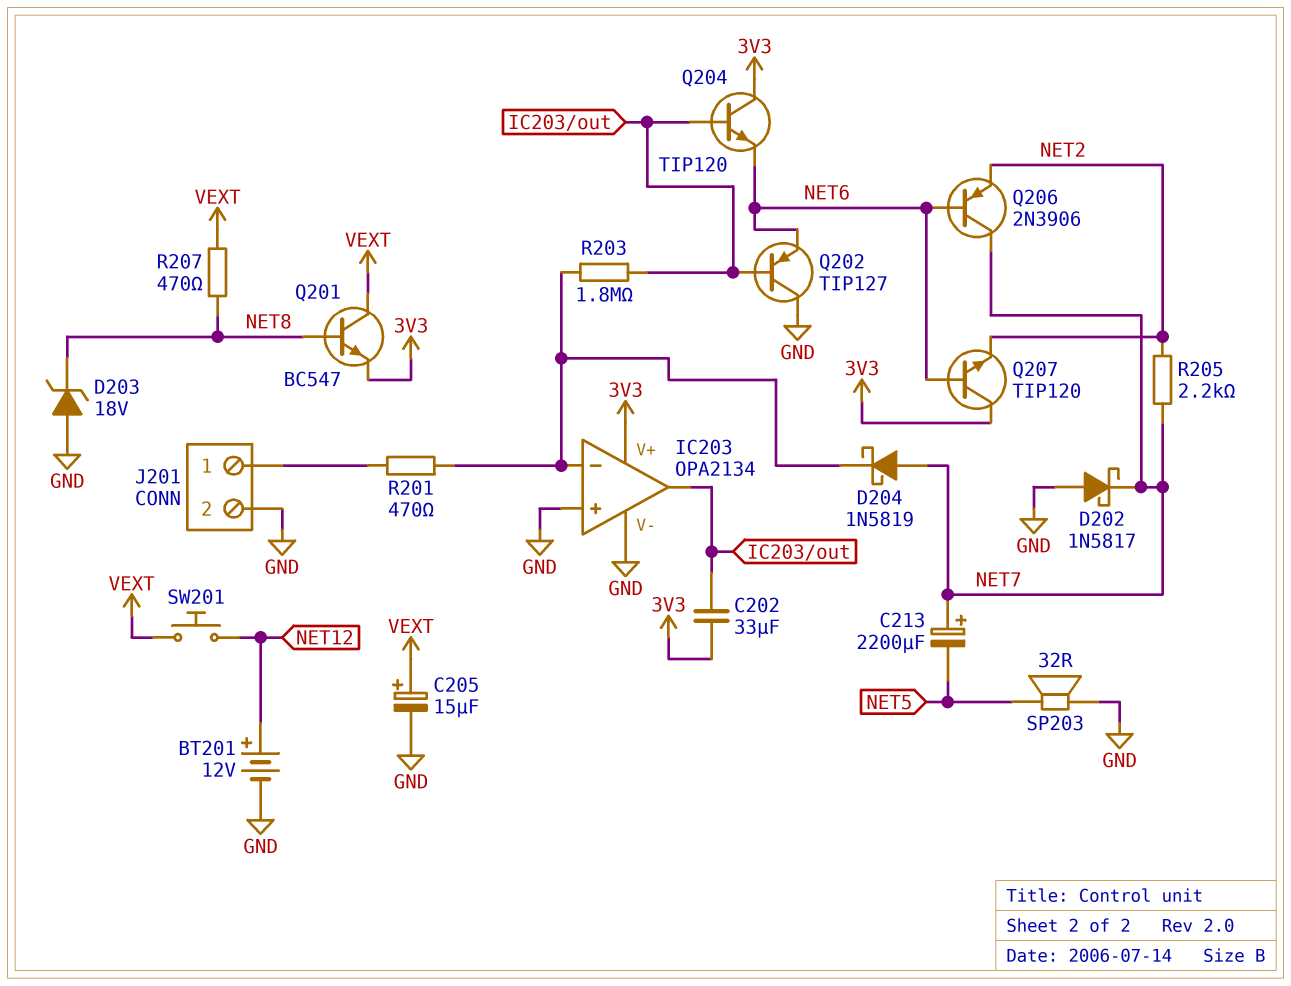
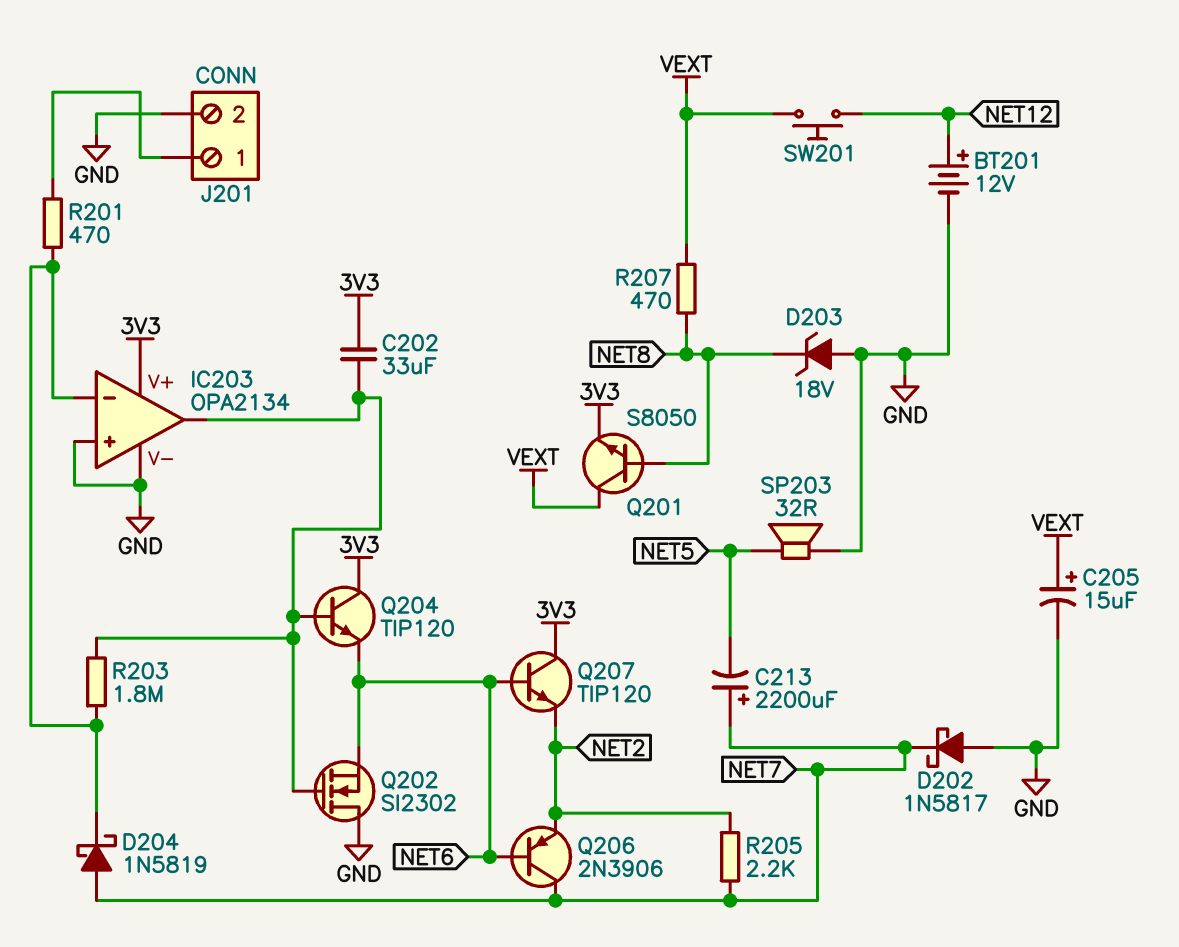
Q201: NPN BC547 (B NET8, C VEXT, E 3V3) -> NPN S8050 (B NET8, C VEXT, E 3V3)
Q202: PNP TIP127 (B IC203/out, C GND, E NET6) -> NMOS SI2302 (G IC203/out, D GND, S NET6)

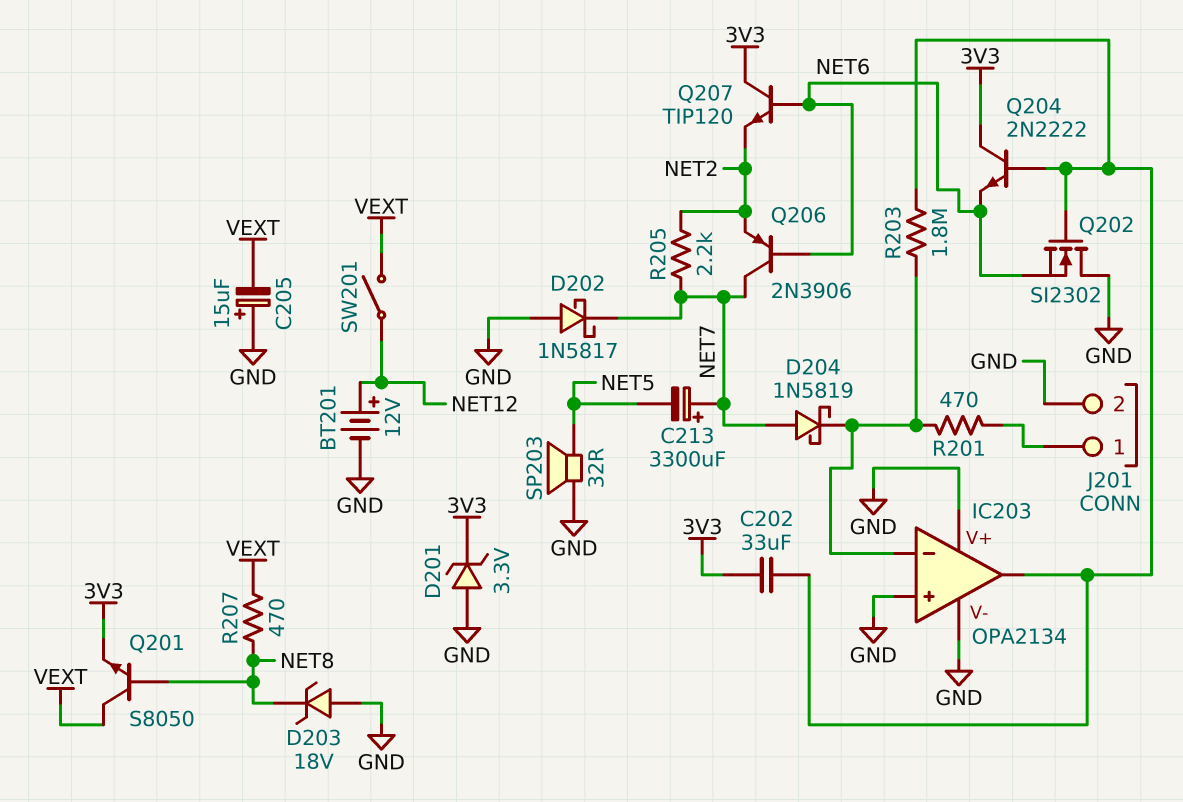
C205: 15uF (plus VEXT, minus GND) -> 15uF (plus GND, minus VEXT)
C213: 2200uF (plus NET7, minus NET5) -> 3300uF (plus NET7, minus NET5)
D201: none -> zener 3.3V (A GND, K 3V3)
IC203 pin V+: 3V3 -> GND
Q204: NPN TIP120 (B IC203/out, C 3V3, E NET6) -> NPN 2N2222 (B IC203/out, C 3V3, E NET6)
SW201: button (NET12, VEXT) -> switch (NET12, VEXT)

